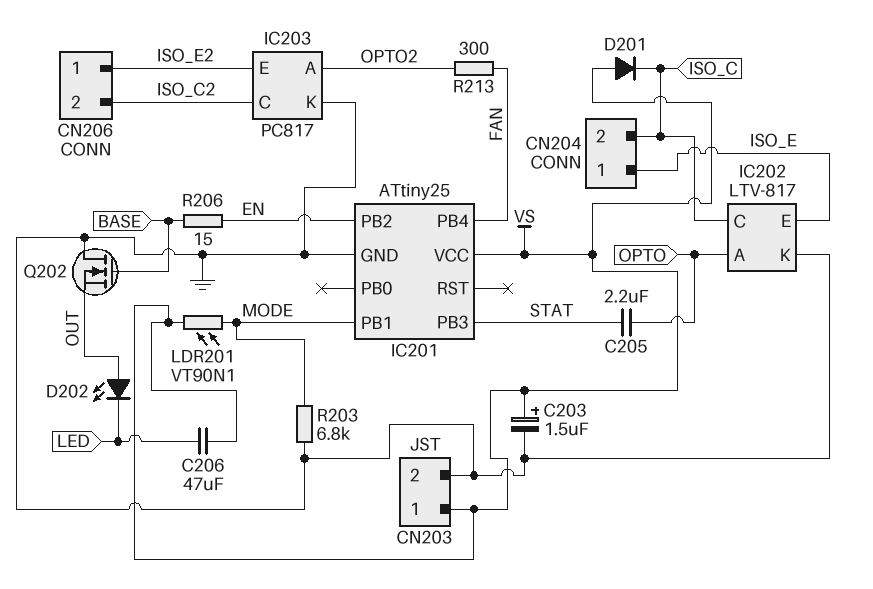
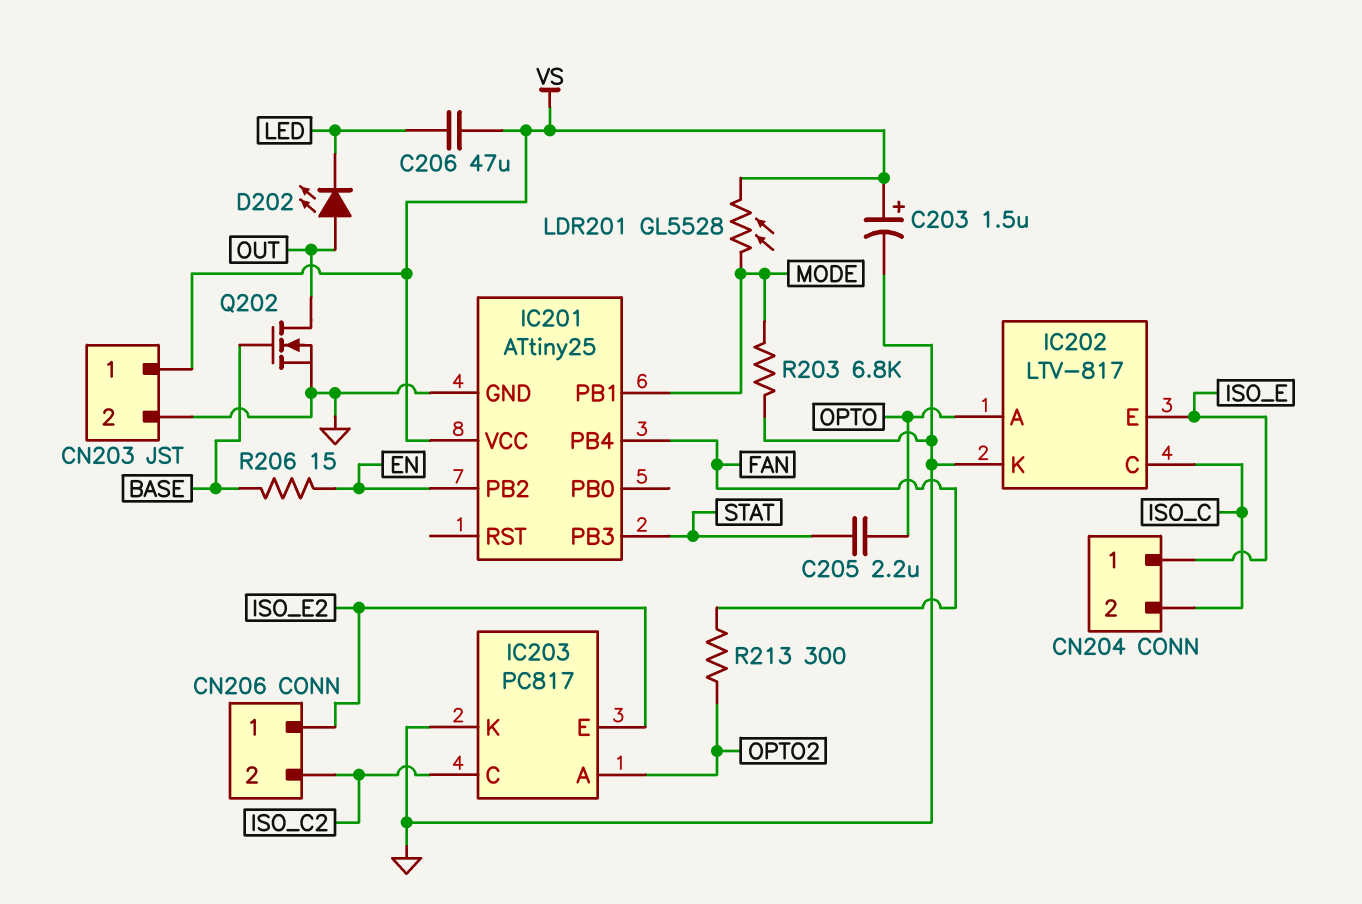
D201: diode (A VS, K ISO_C) -> none
LDR201: VT90N1 (MODE, VS) -> GL5528 (MODE, VS)
Q202: NMOS (G BASE, D GND, S OUT) -> NMOS (G BASE, D OUT, S GND)

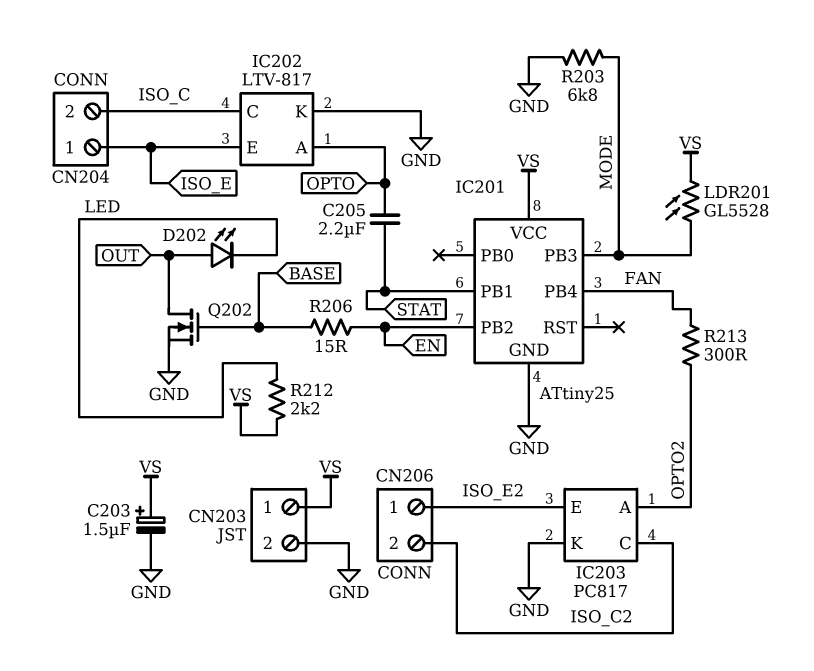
C206: 47uF (LED, VS) -> none
IC201 pin PB1: MODE -> STAT
IC201 pin PB3: STAT -> MODE
R212: none -> 2.2k (LED, VS)

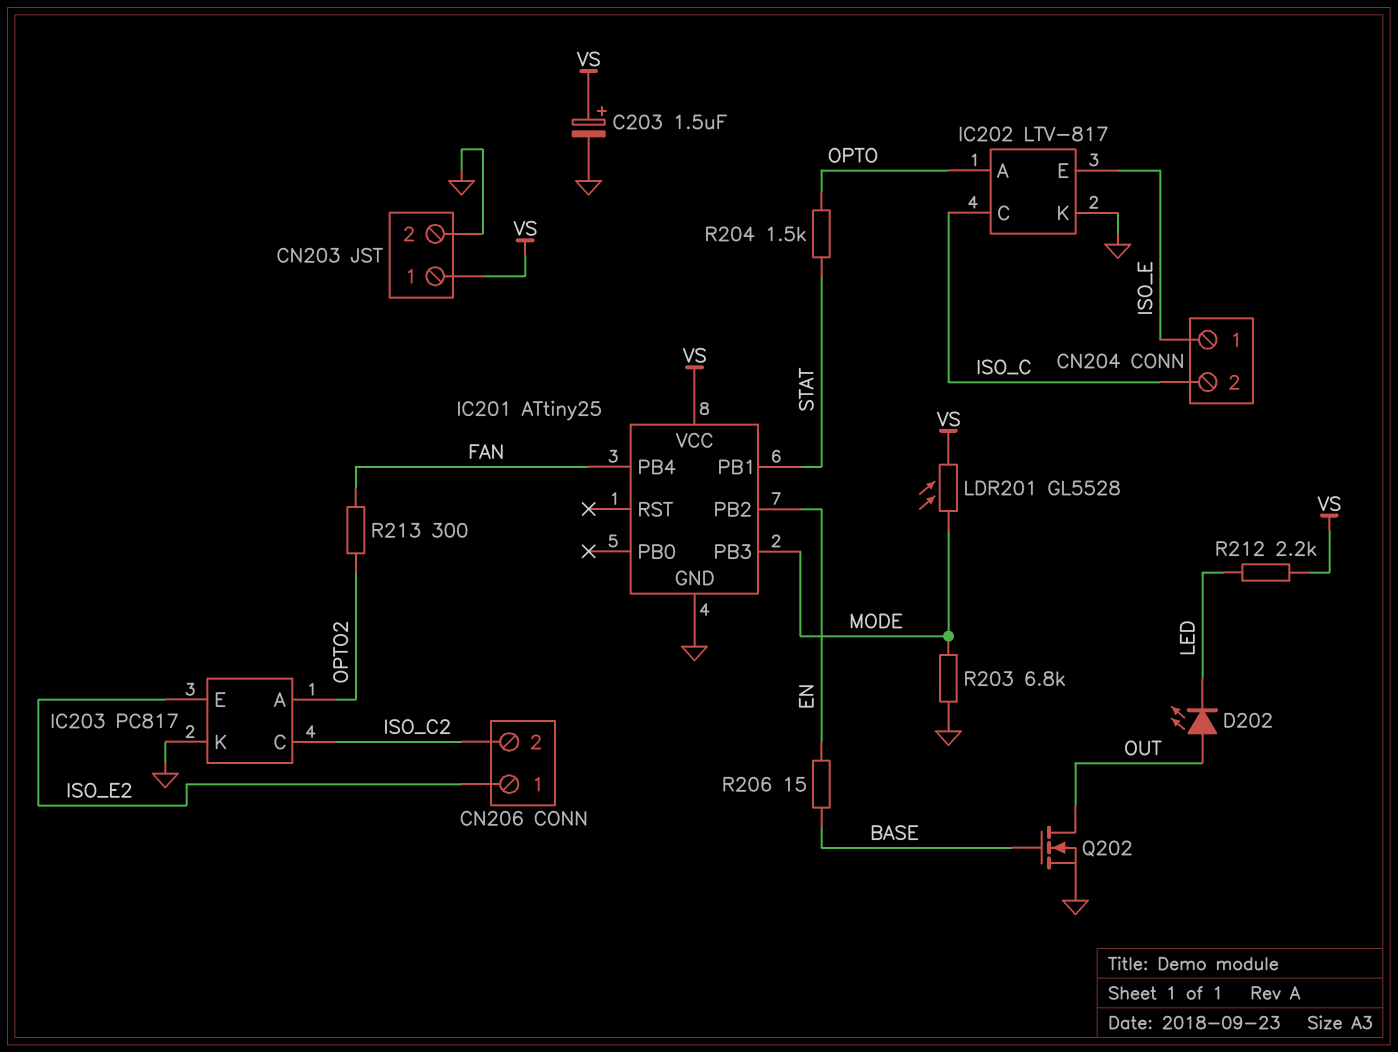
C205: 2.2uF (OPTO, STAT) -> none
R204: none -> 1.5k (OPTO, STAT)

